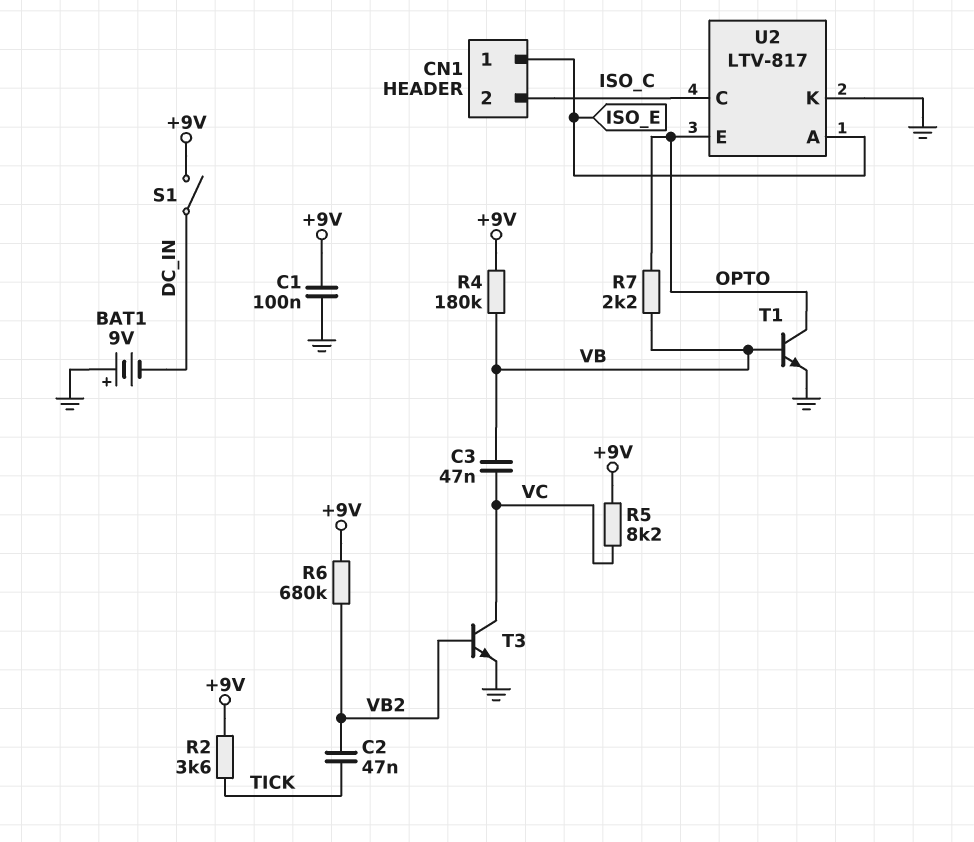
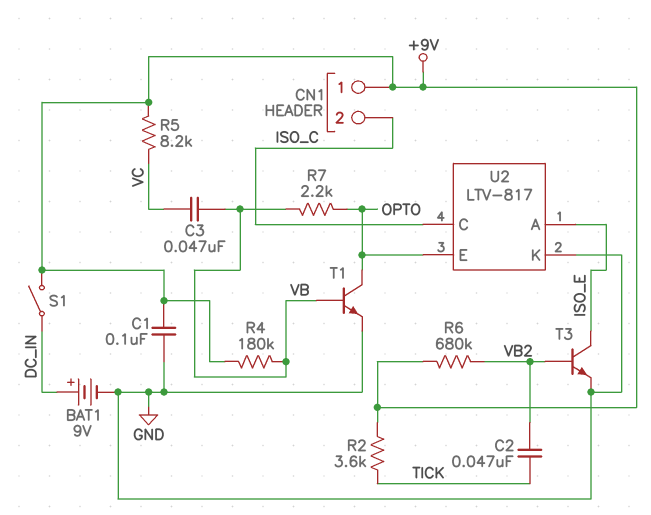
BAT1: 9V (plus GND, minus DC_IN) -> 9V (plus DC_IN, minus GND)
CN1 pin 1: ISO_E -> +9V
T3: NPN (B VB2, C VC, E GND) -> NPN (B VB2, C ISO_E, E GND)

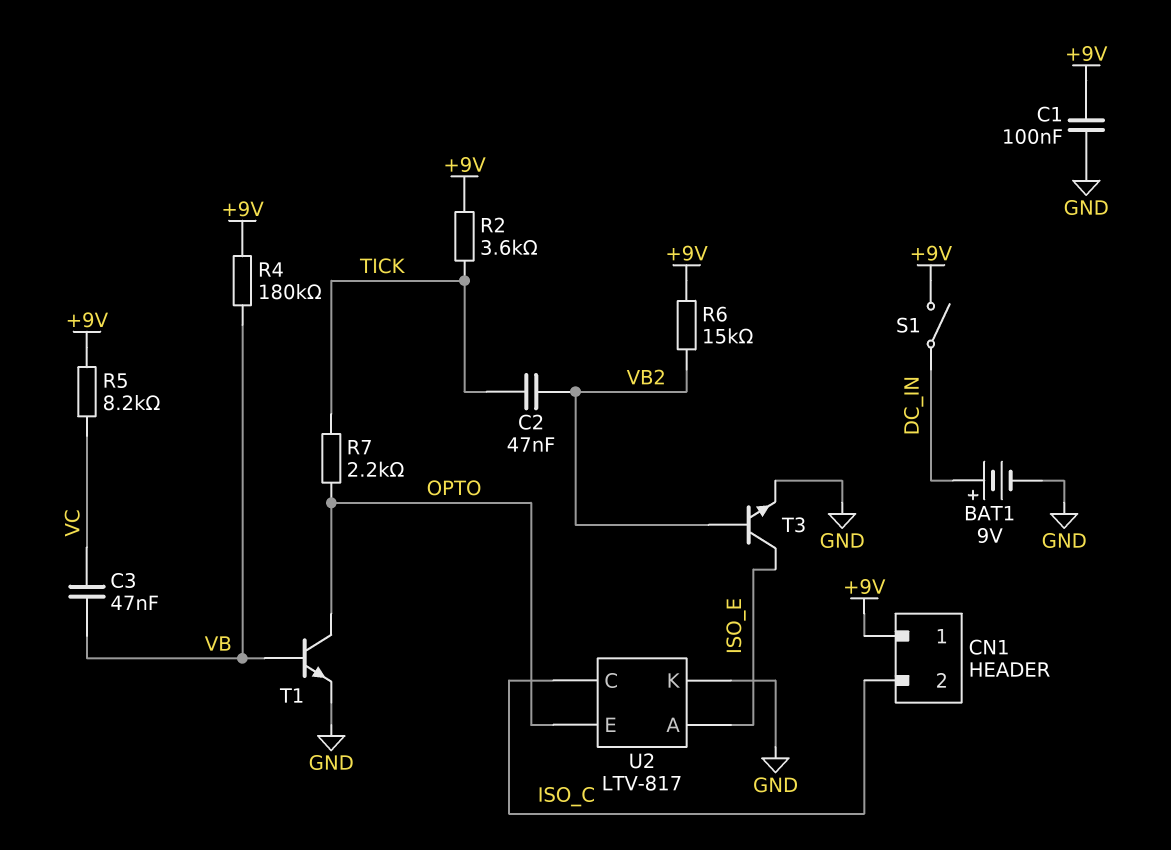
R6: 680k (+9V, VB2) -> 15k (+9V, VB2)
R7: 2.2k (OPTO, VB) -> 2.2k (OPTO, TICK)

